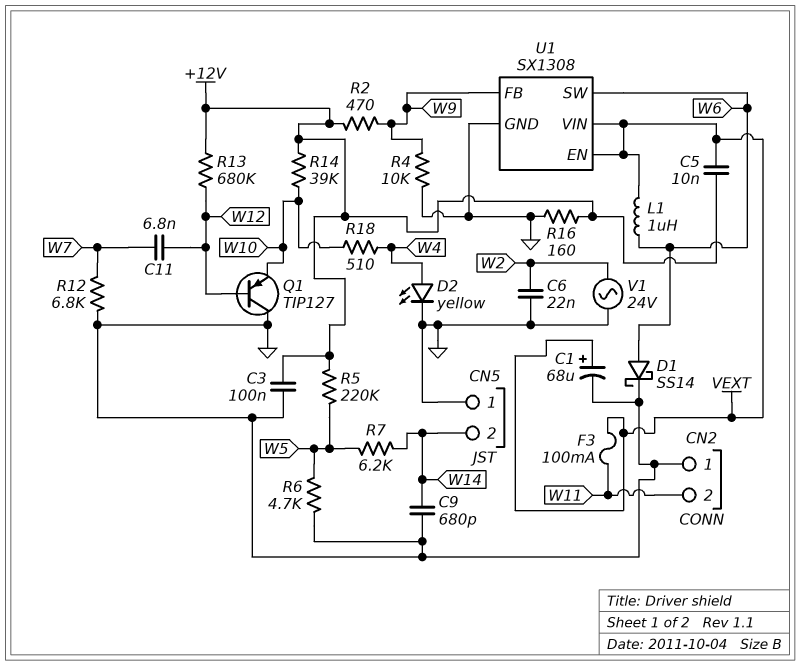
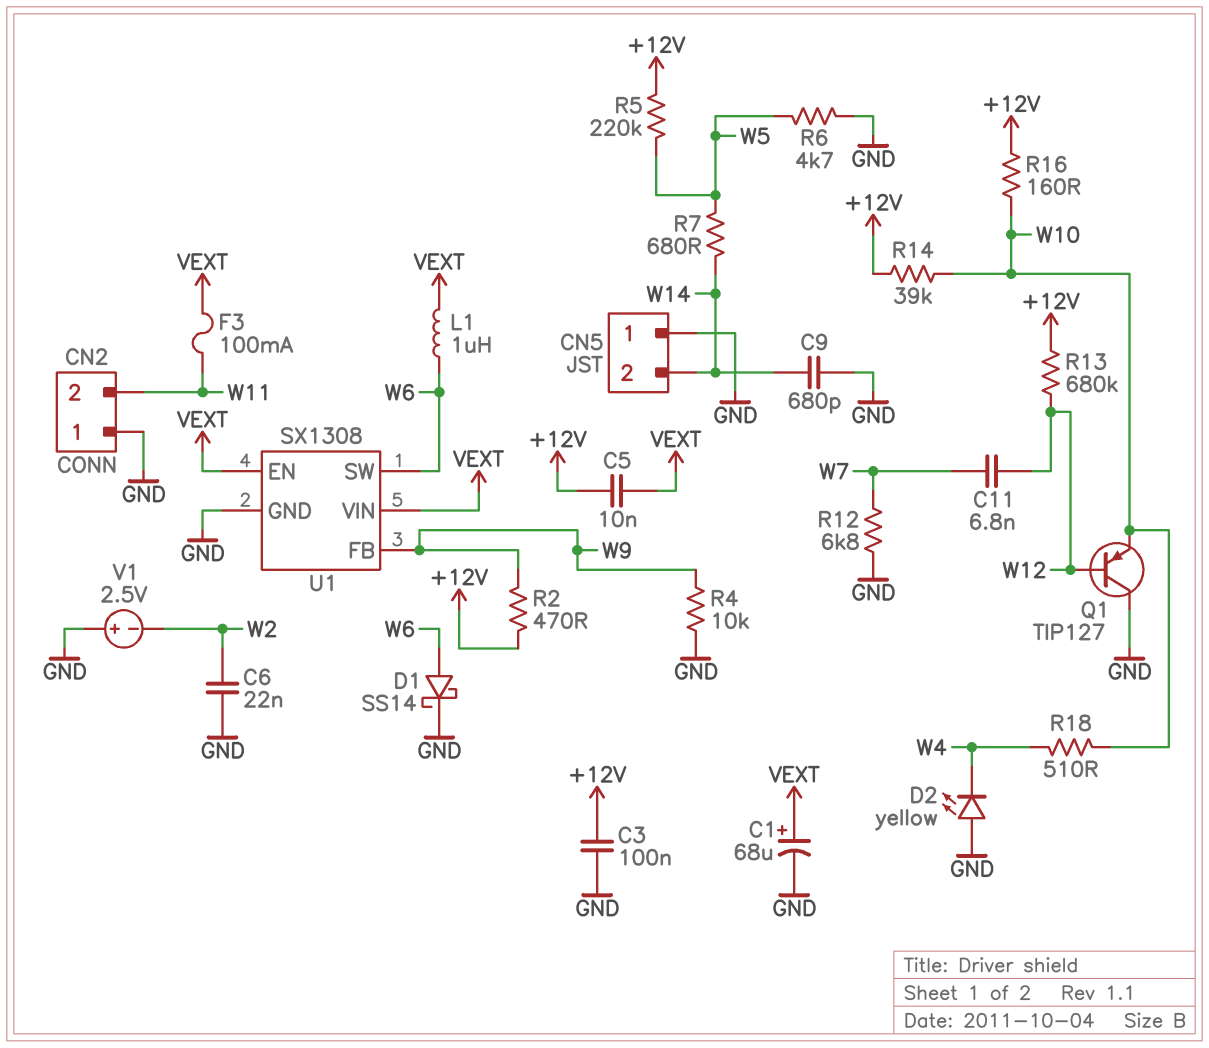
D2: LED yellow (A W4, K GND) -> LED yellow (A GND, K W4)
R7: 6.2k (W5, W14) -> 680 (W5, W14)
R16: 160 (+12V, GND) -> 160 (+12V, W10)
V1: AC 24V (GND, W2) -> 2.5V (plus GND, minus W2)

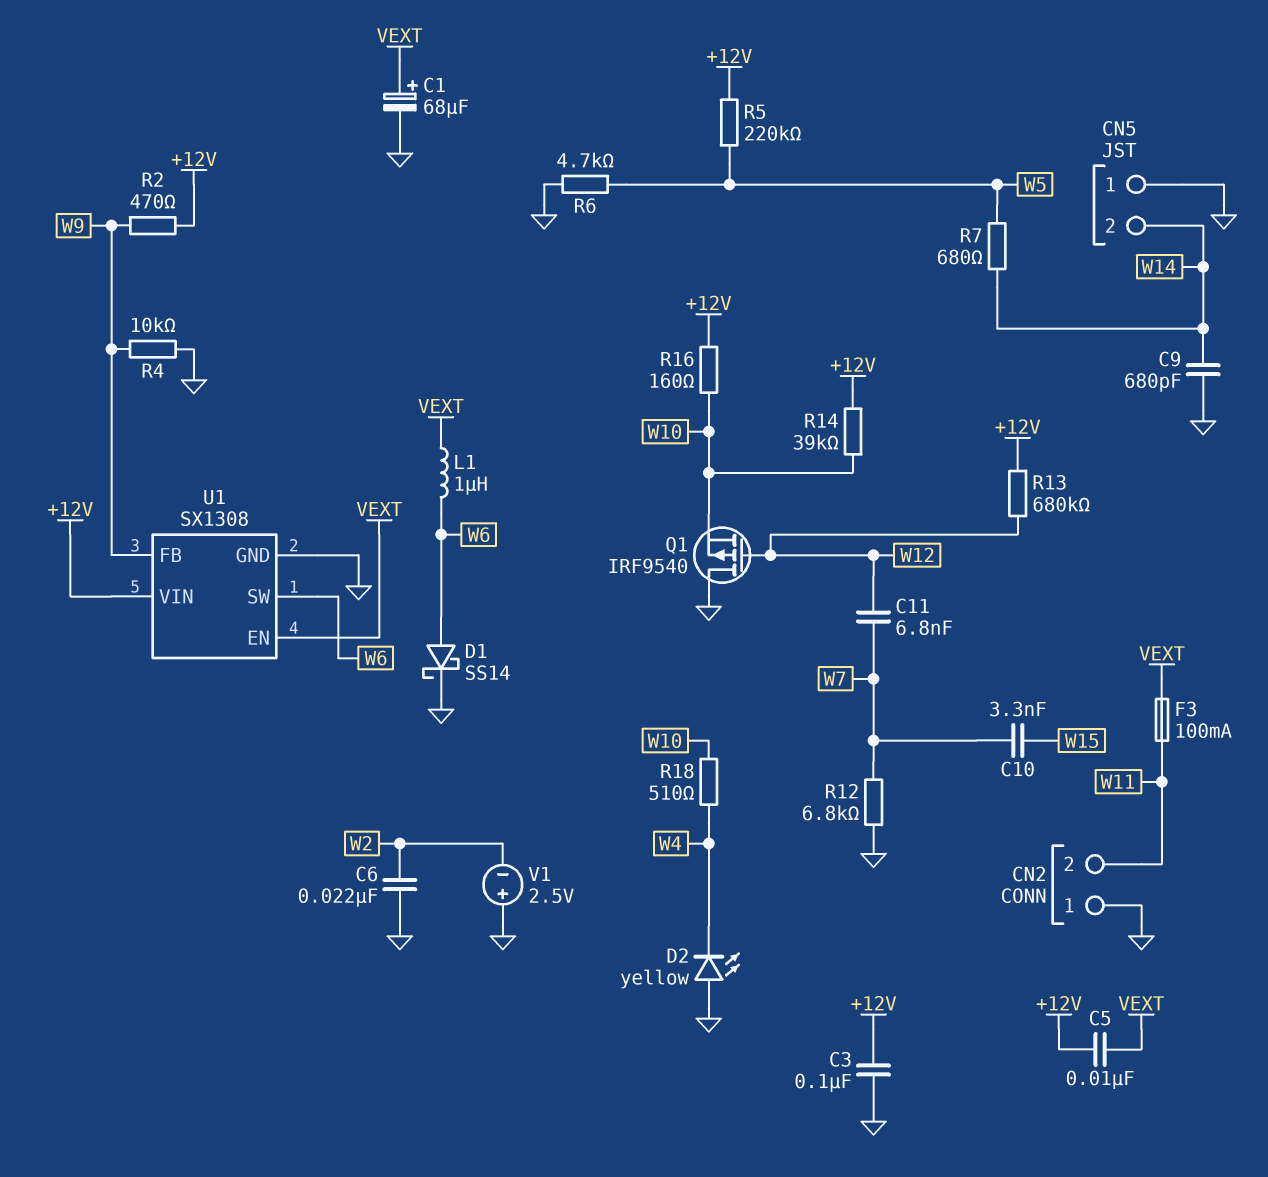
C10: none -> 3.3nF (W7, W15)
Q1: PNP TIP127 (B W12, C GND, E W10) -> PMOS IRF9540 (G W12, D GND, S W10)
U1 pin VIN: VEXT -> +12V

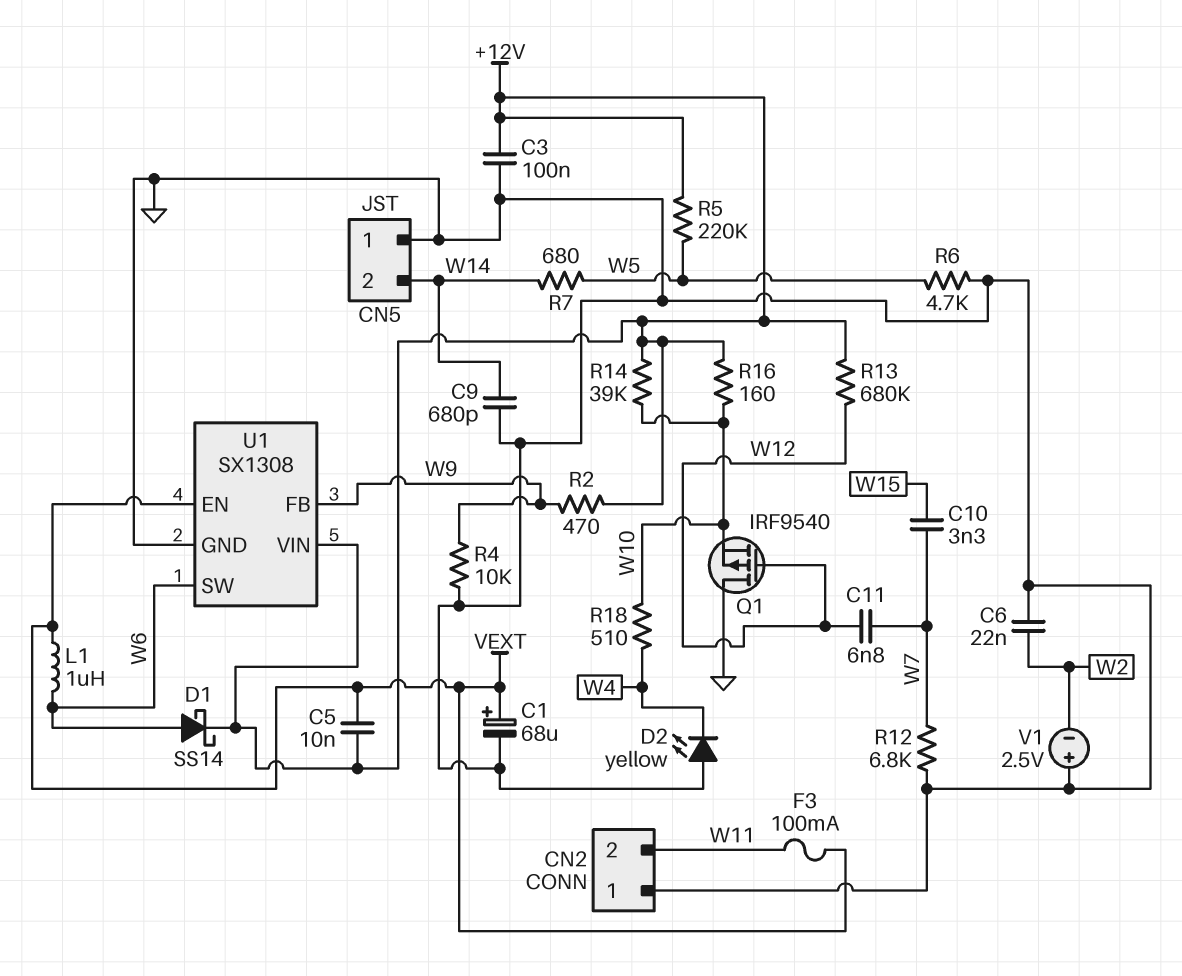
D1: schottky SS14 (A W6, K GND) -> schottky SS14 (A W6, K +12V)

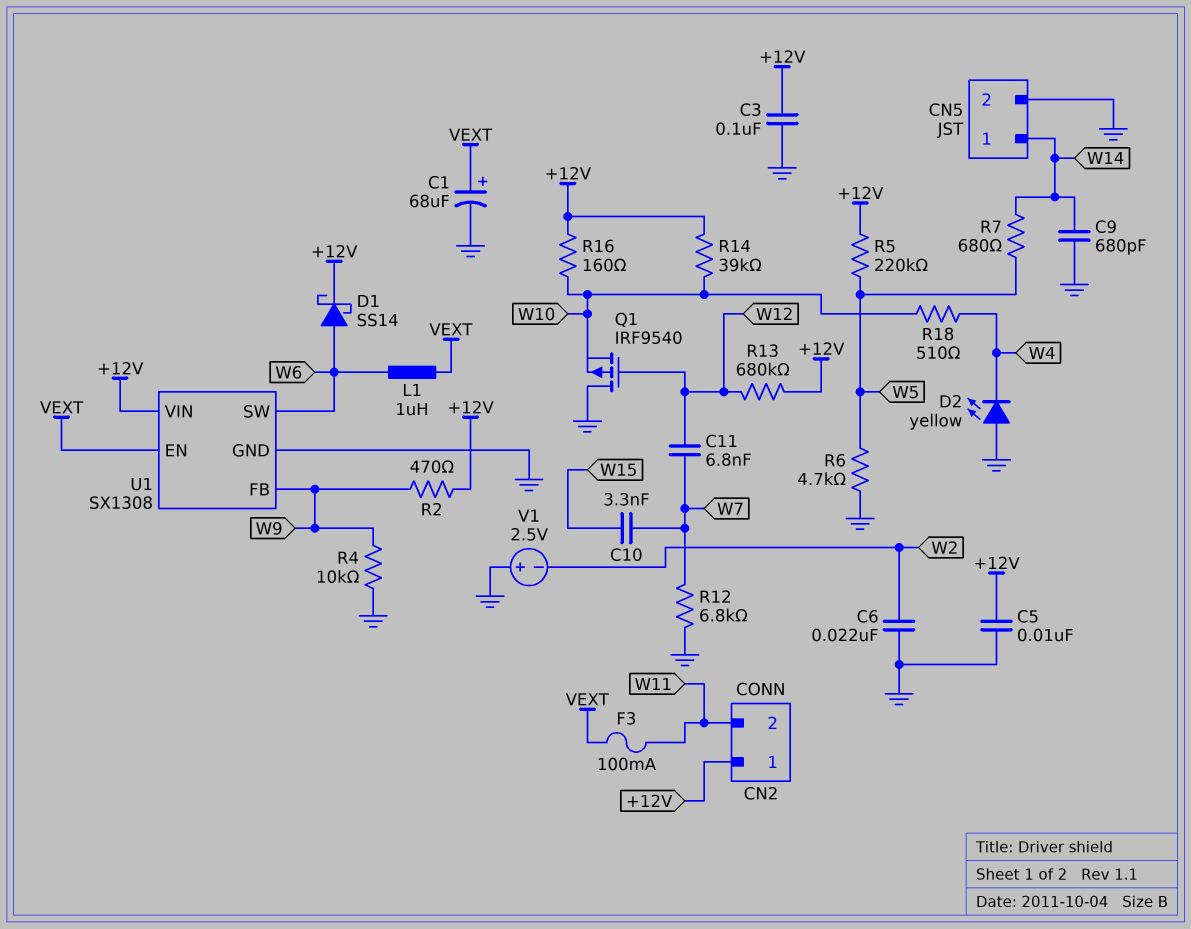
C5: 10nF (+12V, VEXT) -> 10nF (+12V, GND)
CN2 pin 1: GND -> +12V
CN5 pin 1: GND -> W14
CN5 pin 2: W14 -> GND

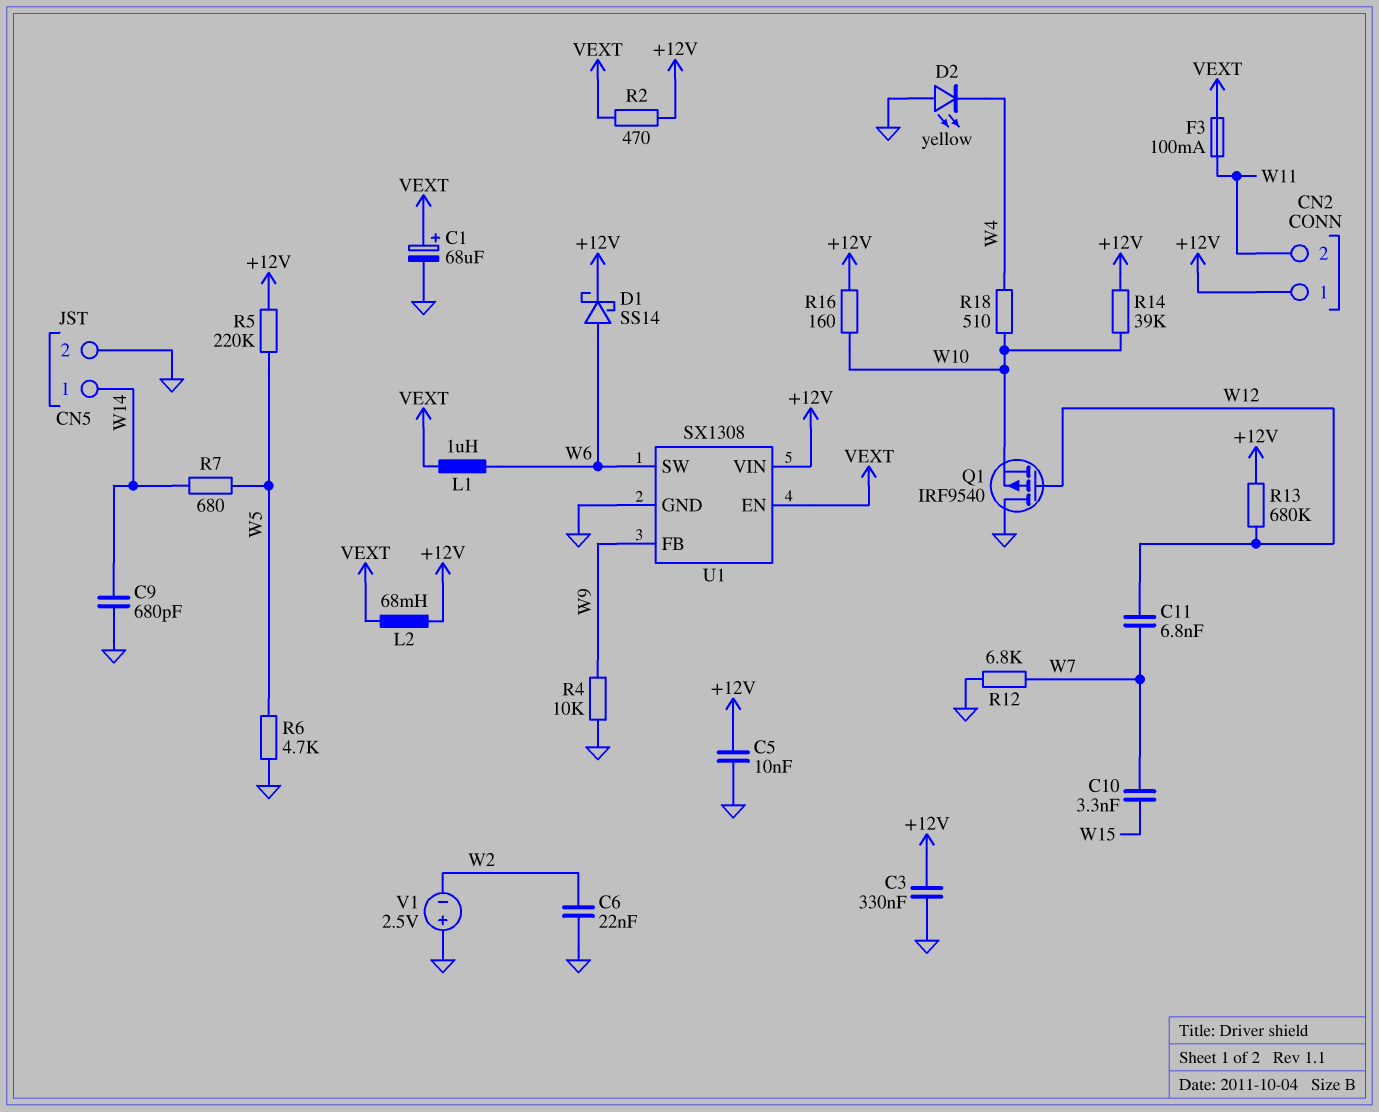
C3: 100nF (+12V, GND) -> 330nF (+12V, GND)
L2: none -> 68mH (+12V, VEXT)
R2: 470 (+12V, W9) -> 470 (+12V, VEXT)

